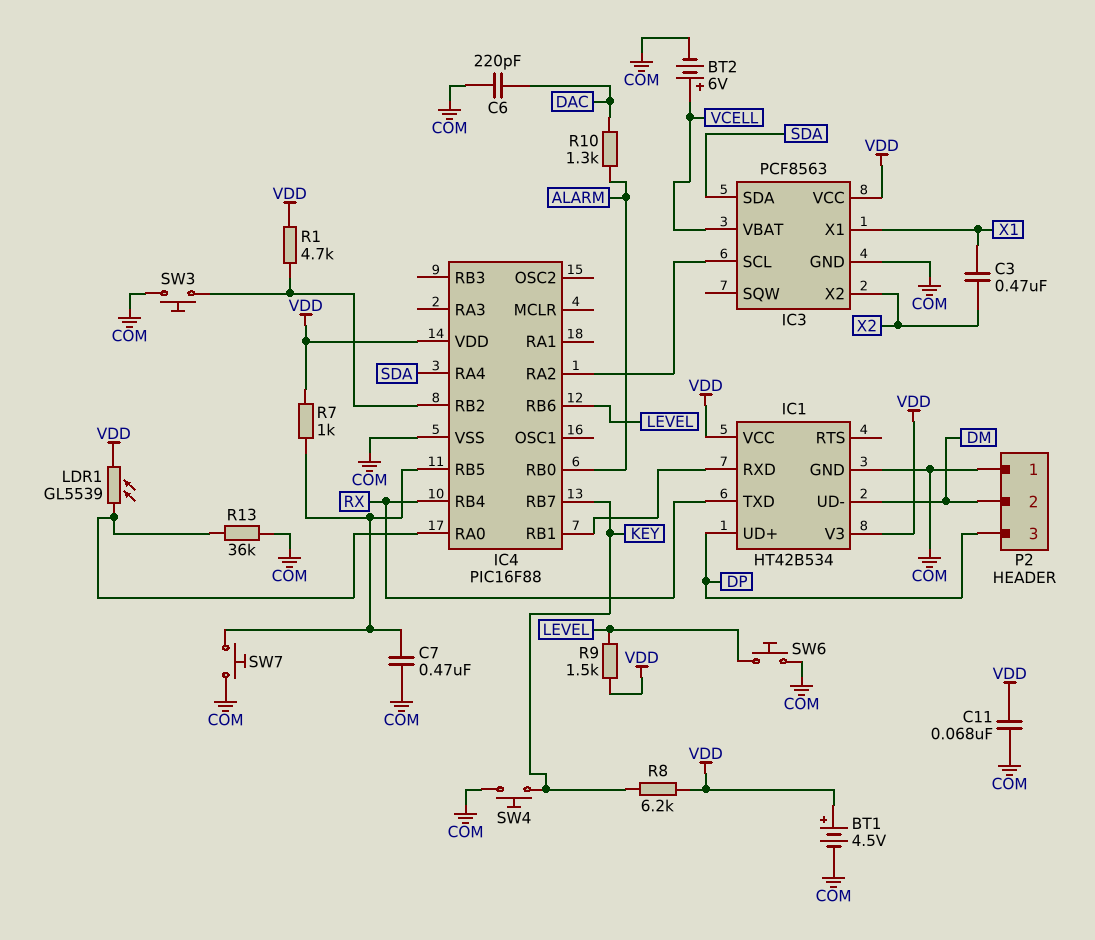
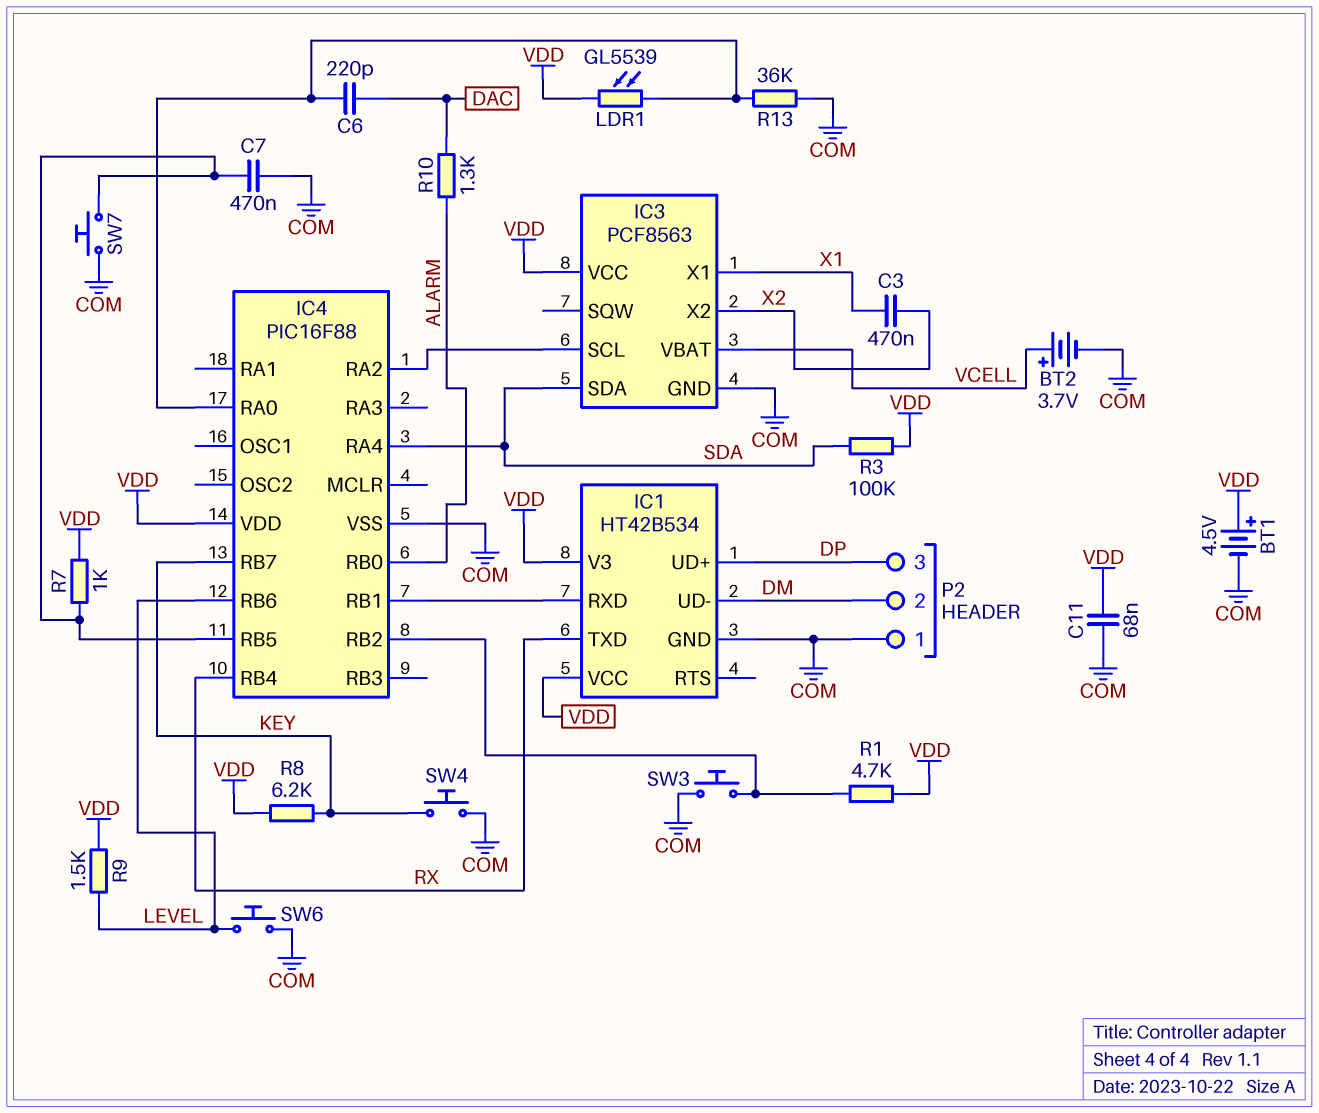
BT2: 6V (plus VCELL, minus COM) -> 3.7V (plus VCELL, minus COM)
C6: 220pF (COM, DAC) -> 220pF (DAC, IC4/RA0)
R3: none -> 100k (SDA, VDD)

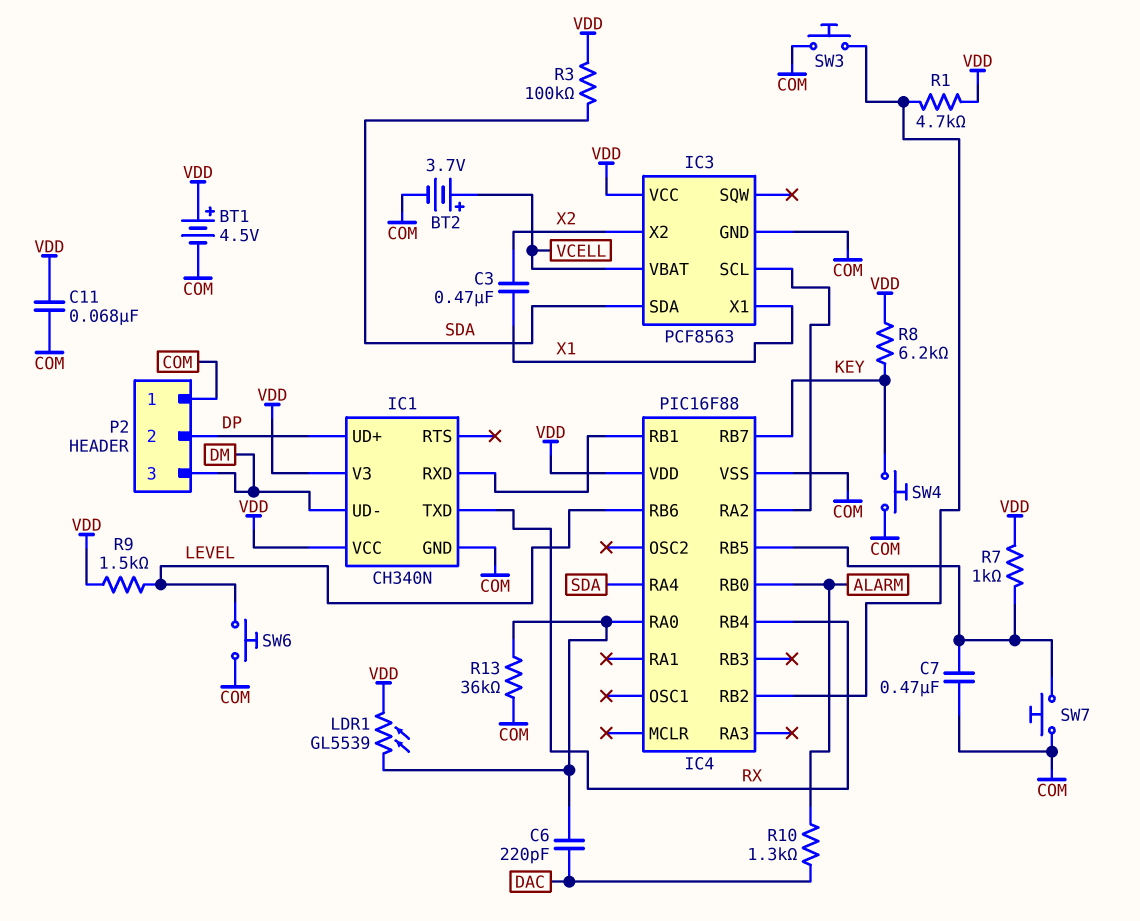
IC1: HT42B534 -> CH340N
P2 pin 2: DM -> DP
P2 pin 3: DP -> DM

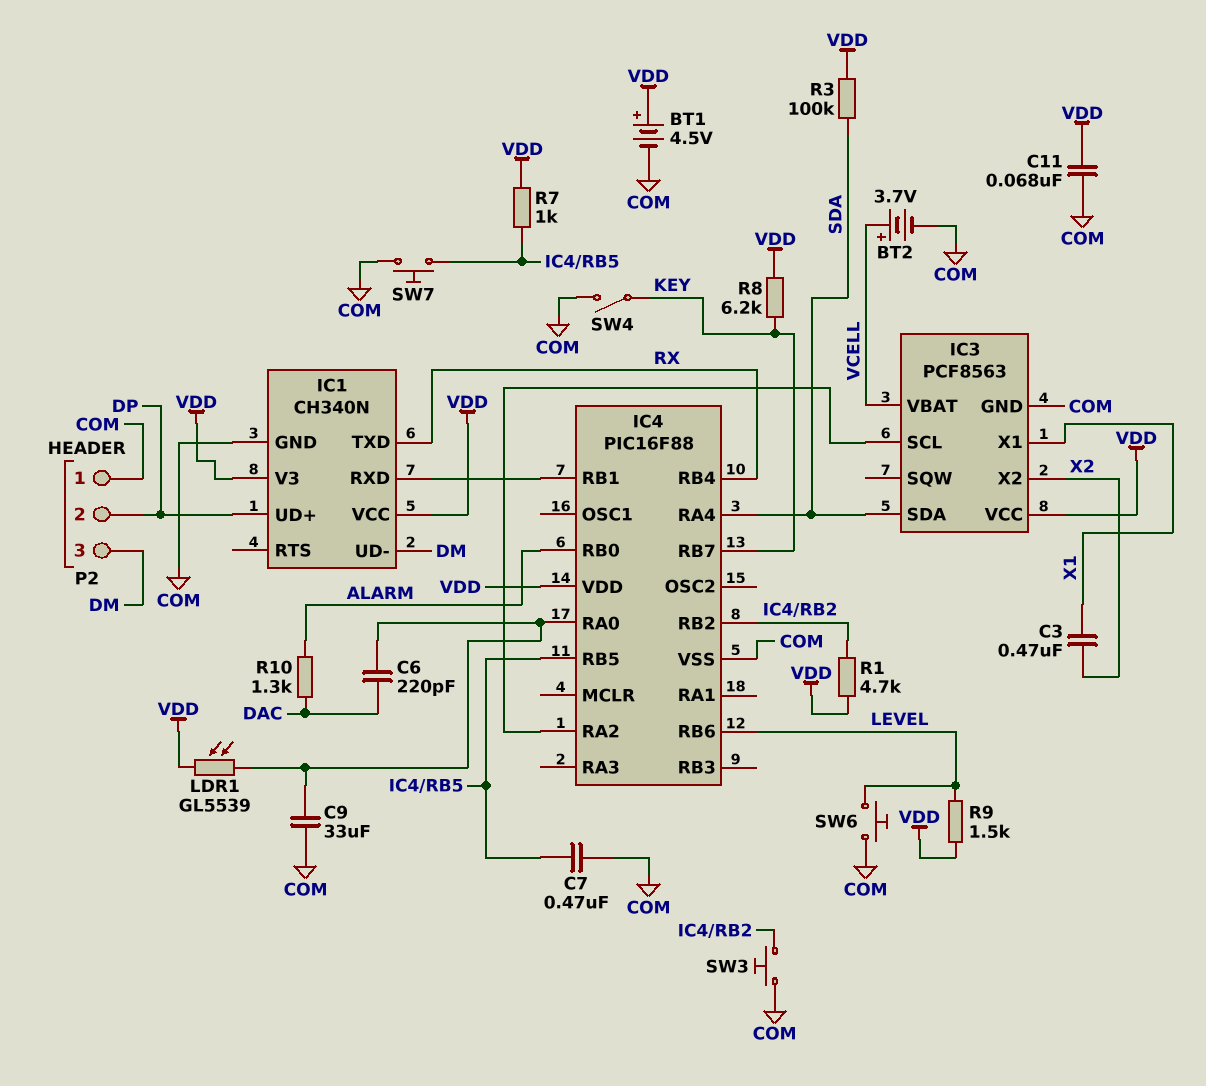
C9: none -> 33uF (COM, IC4/RA0)
R13: 36k (COM, IC4/RA0) -> none
SW4: button (COM, KEY) -> switch (COM, KEY)

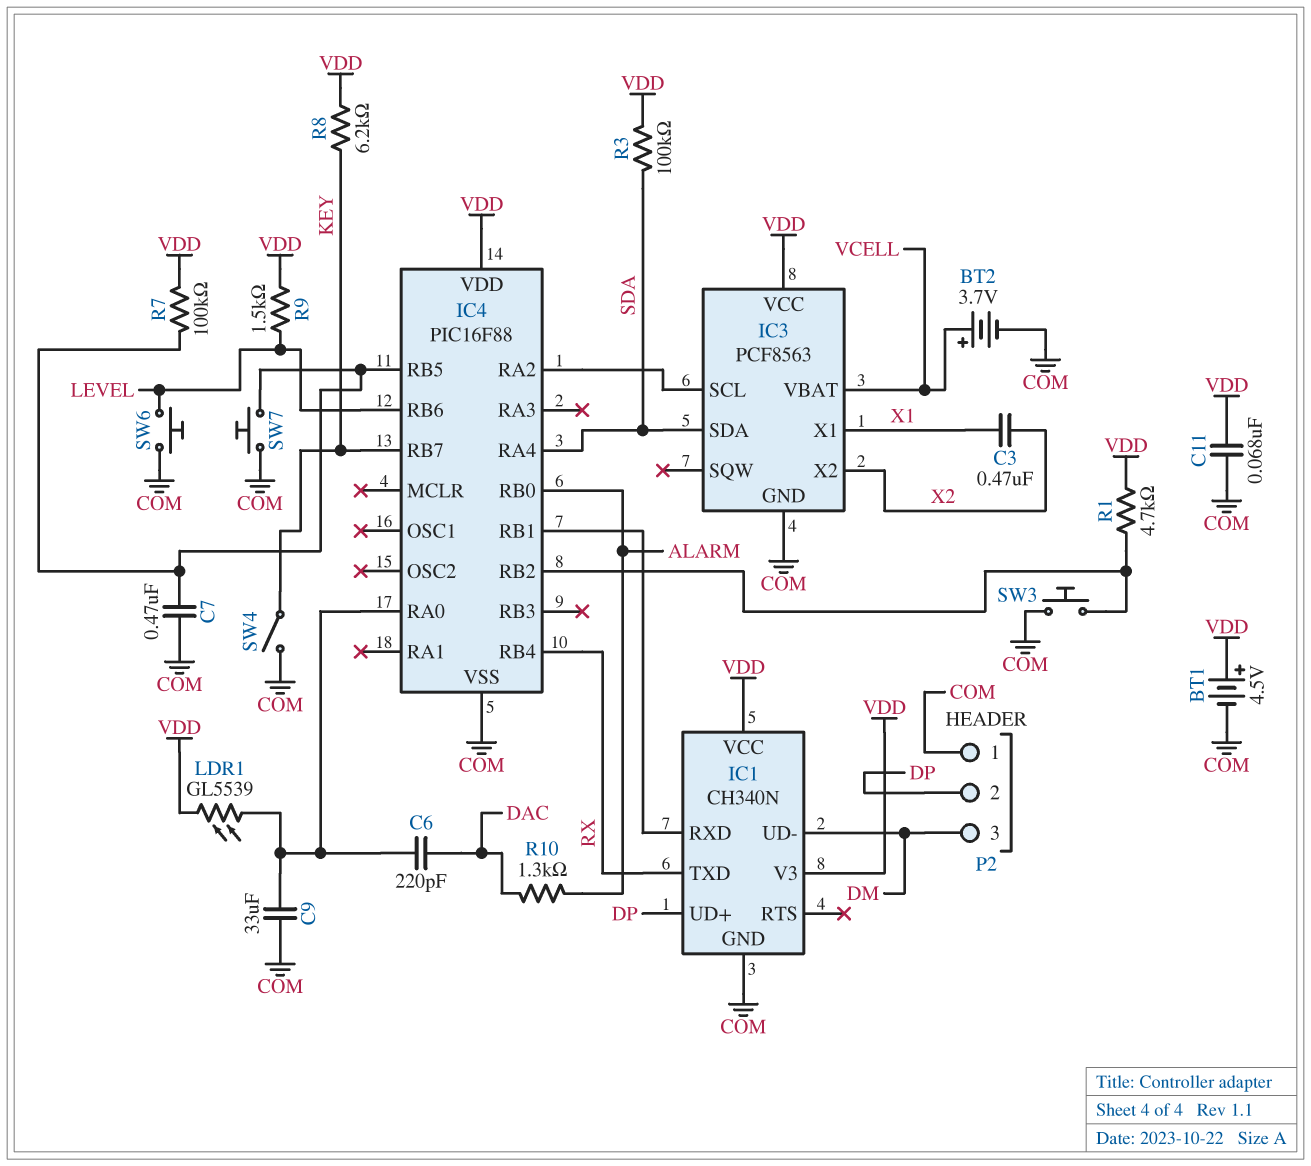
R7: 1k (IC4/RB5, VDD) -> 100k (IC4/RB5, VDD)

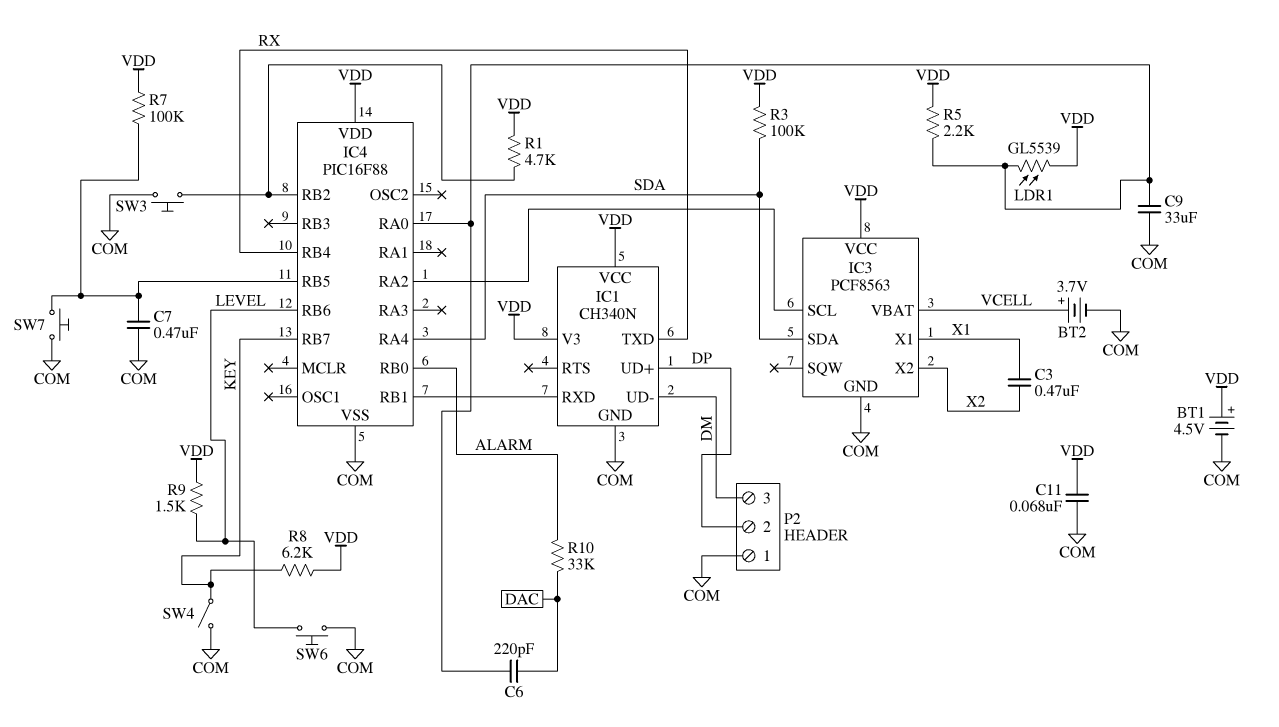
R5: none -> 2.2k (IC4/RA0, VDD)
R10: 1.3k (ALARM, DAC) -> 33k (ALARM, DAC)

